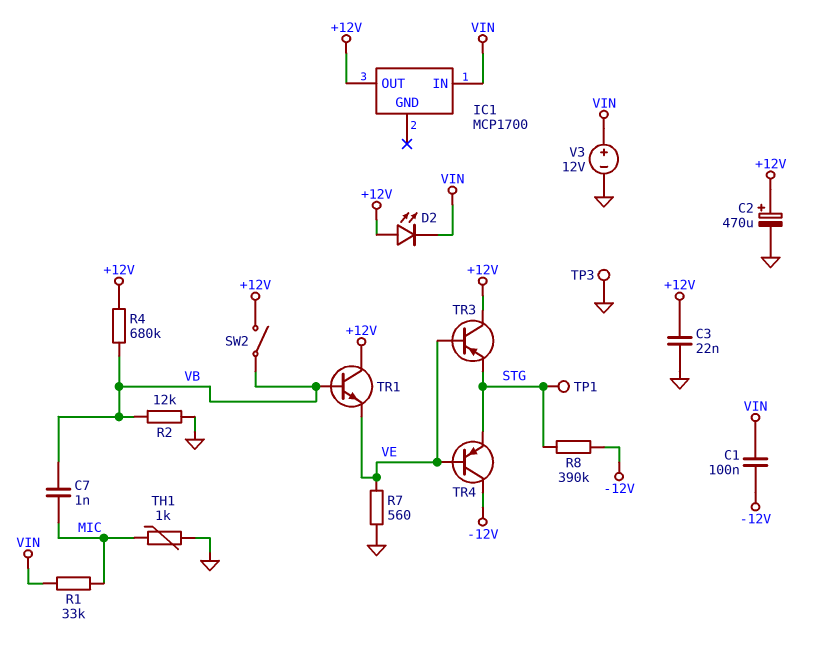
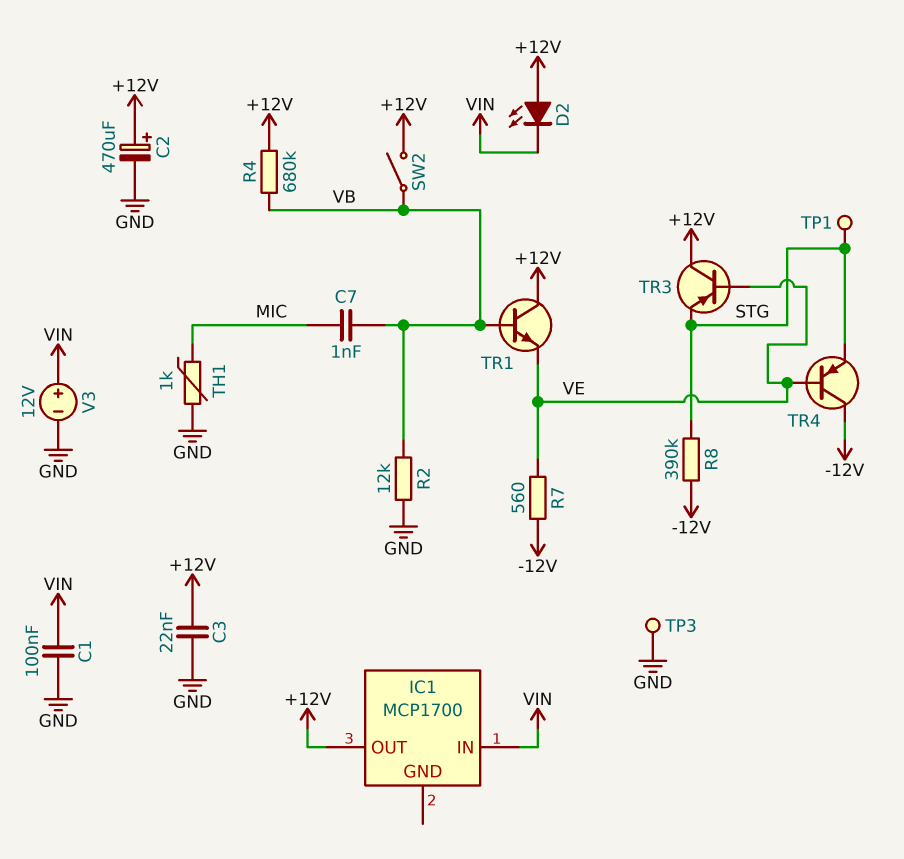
C1: 100nF (-12V, VIN) -> 100nF (GND, VIN)
R1: 33k (MIC, VIN) -> none
R7: 560 (GND, VE) -> 560 (-12V, VE)

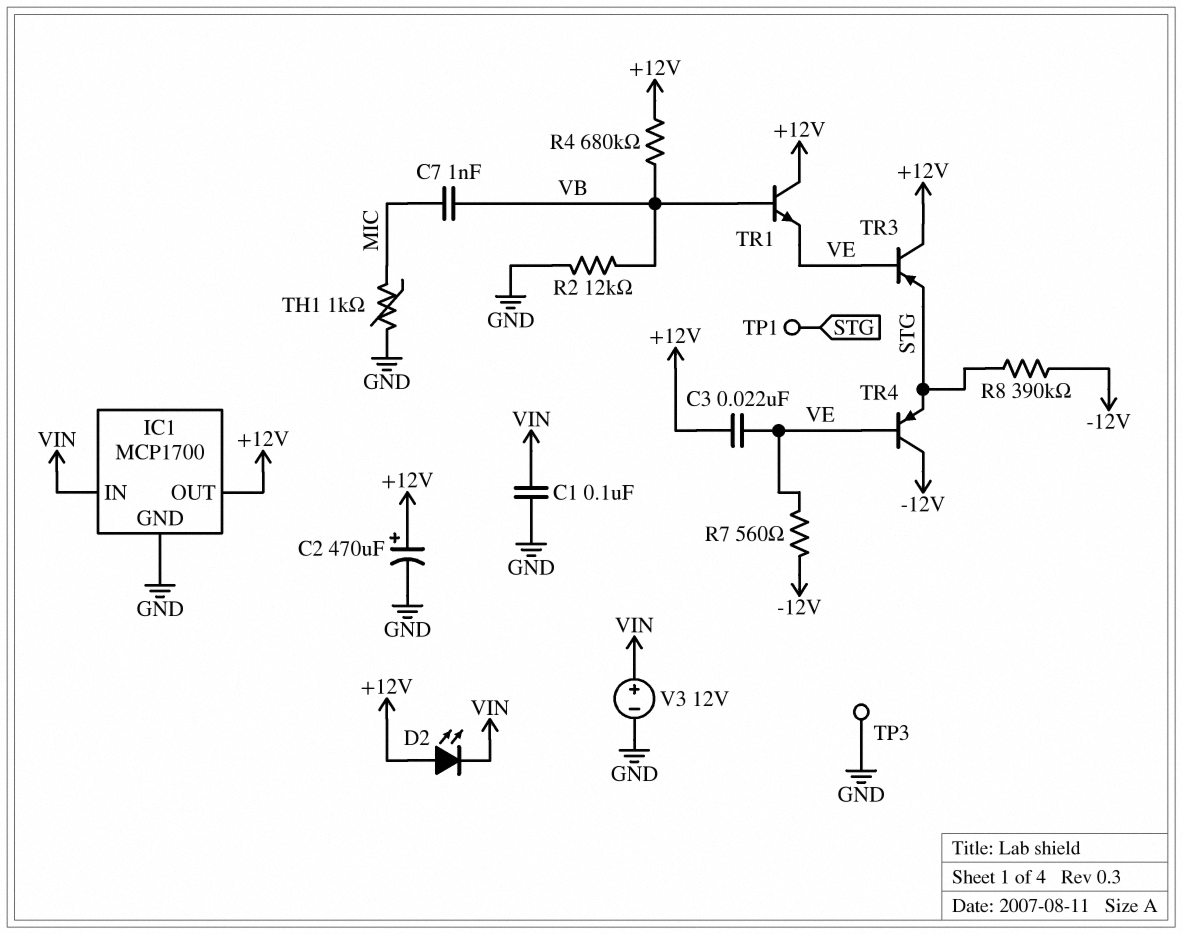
C3: 22nF (+12V, GND) -> 22nF (+12V, VE)
IC1 pin GND: none -> GND
SW2: switch (+12V, VB) -> none

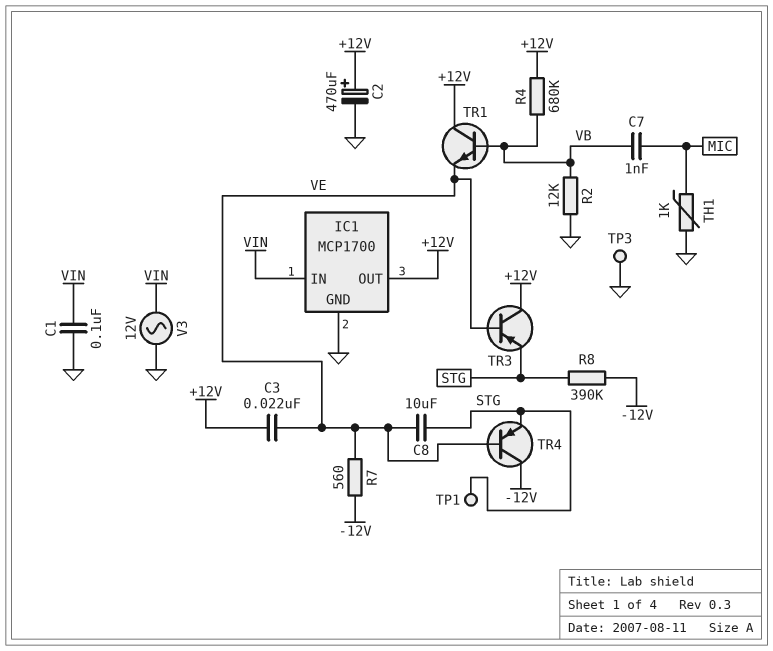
C8: none -> 10uF (STG, VE)
D2: LED (A +12V, K VIN) -> none
V3: 12V (plus VIN, minus GND) -> AC 12V (GND, VIN)

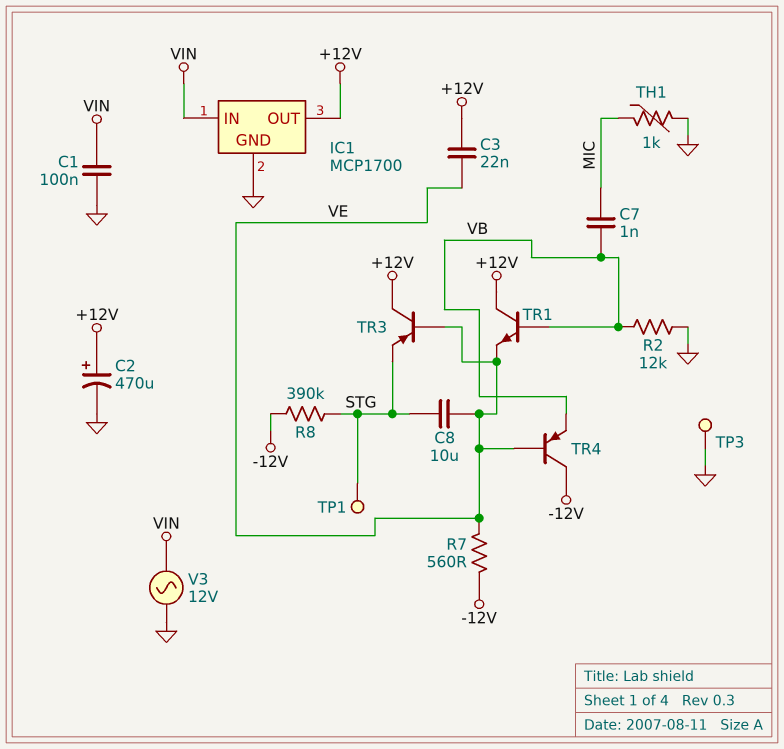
R4: 680k (+12V, VB) -> none
TR4: PNP (B VE, C -12V, E STG) -> PNP (B VE, C -12V, E VB)

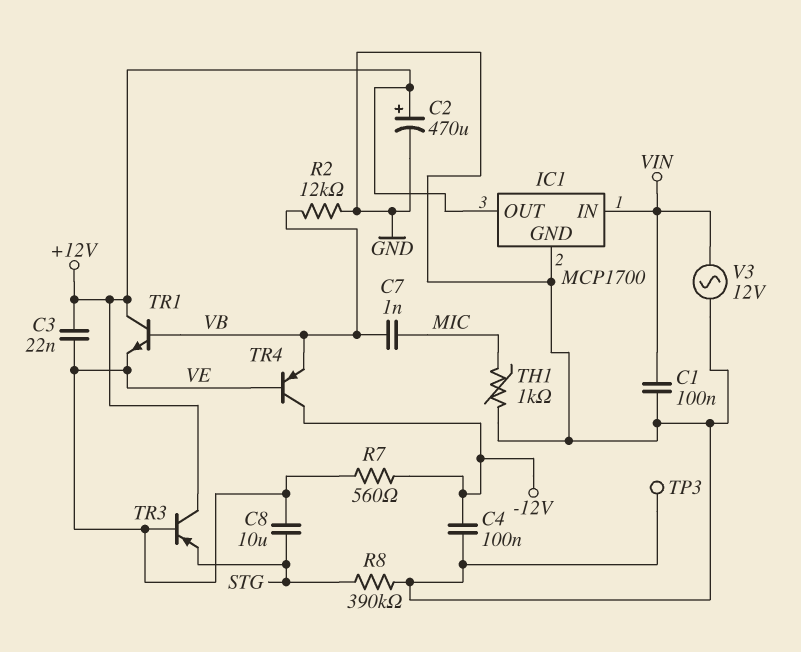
C4: none -> 100nF (-12V, GND)
R8: 390k (-12V, STG) -> 390k (GND, STG)
TP1: test point (STG) -> none

